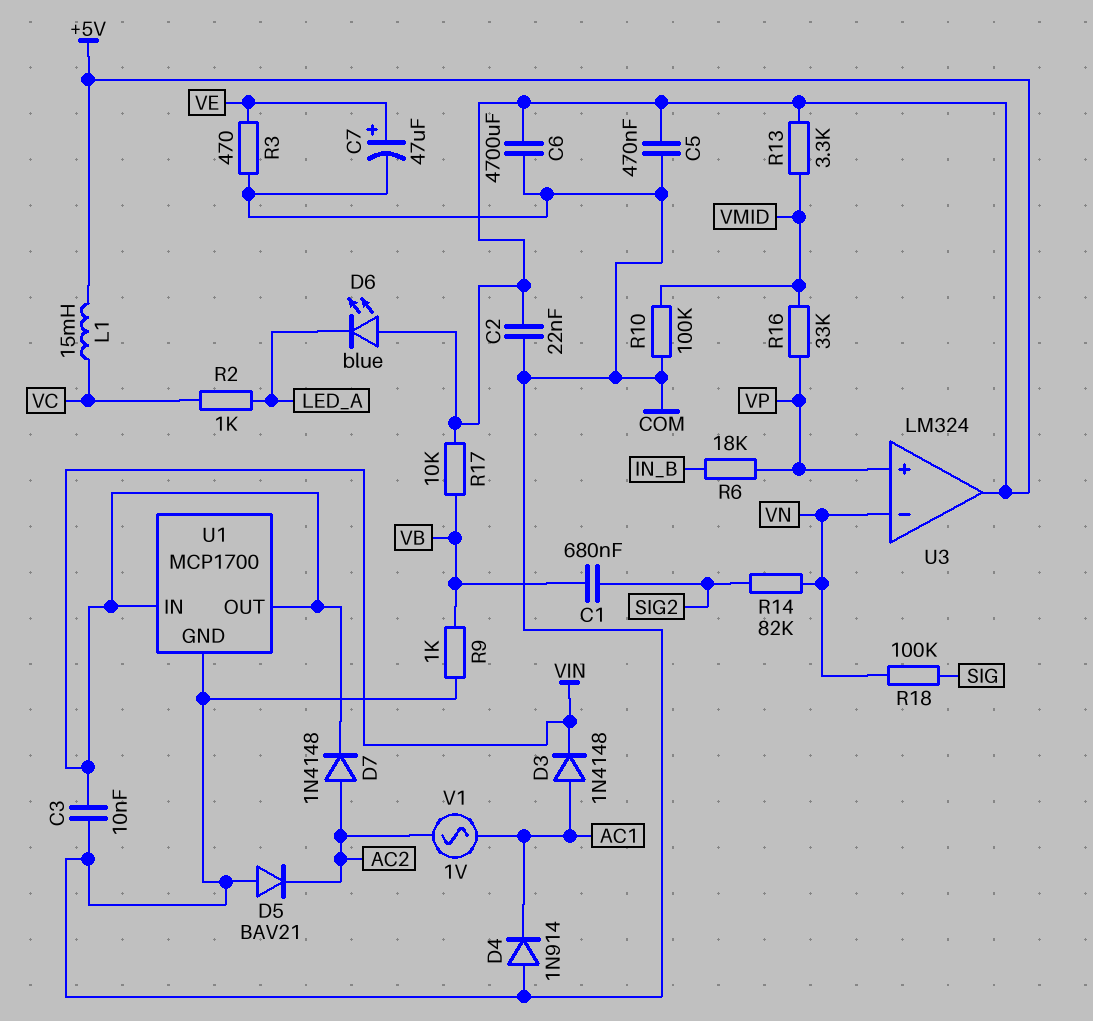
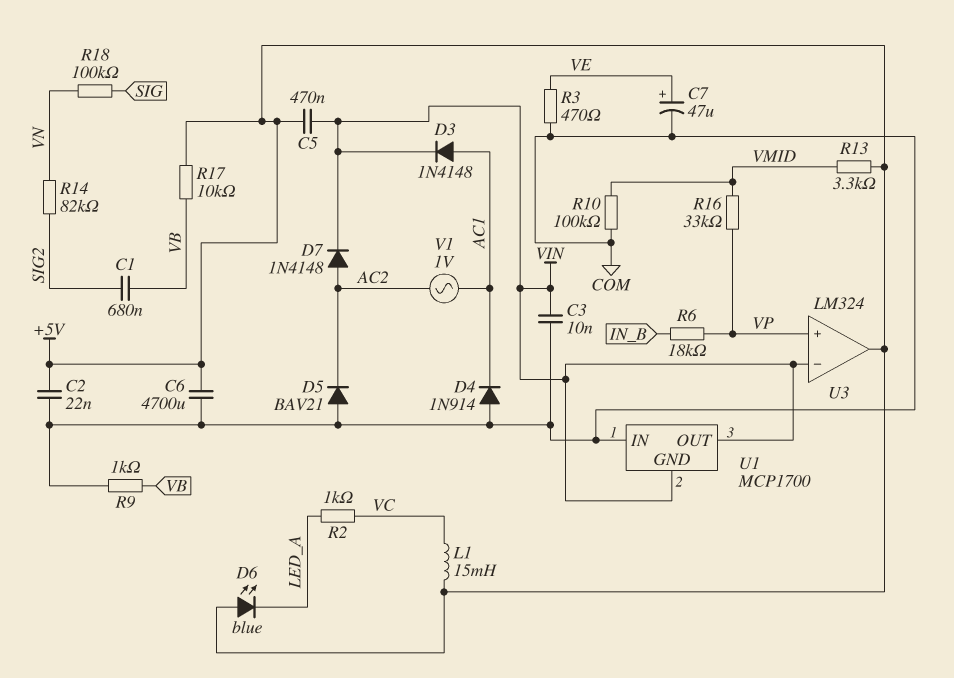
C5: 470nF (+5V, COM) -> 470nF (+5V, VIN)
U1 pin GND: COM -> VIN
U1 pin IN: VIN -> COM
U3 pin in-: VN -> VIN

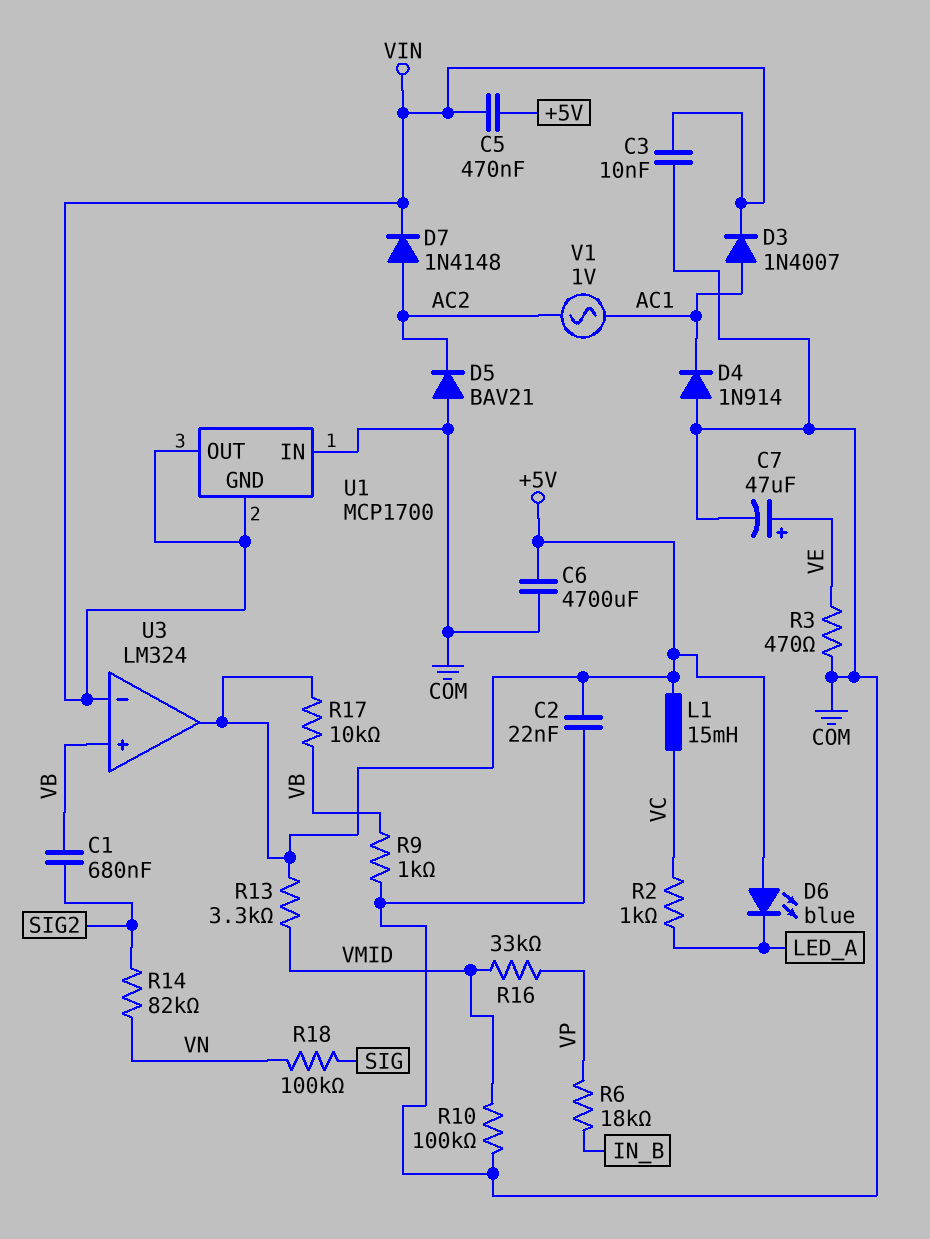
D3: diode 1N4148 (A AC1, K VIN) -> diode 1N4007 (A AC1, K VIN)
U3 pin in+: VP -> VB

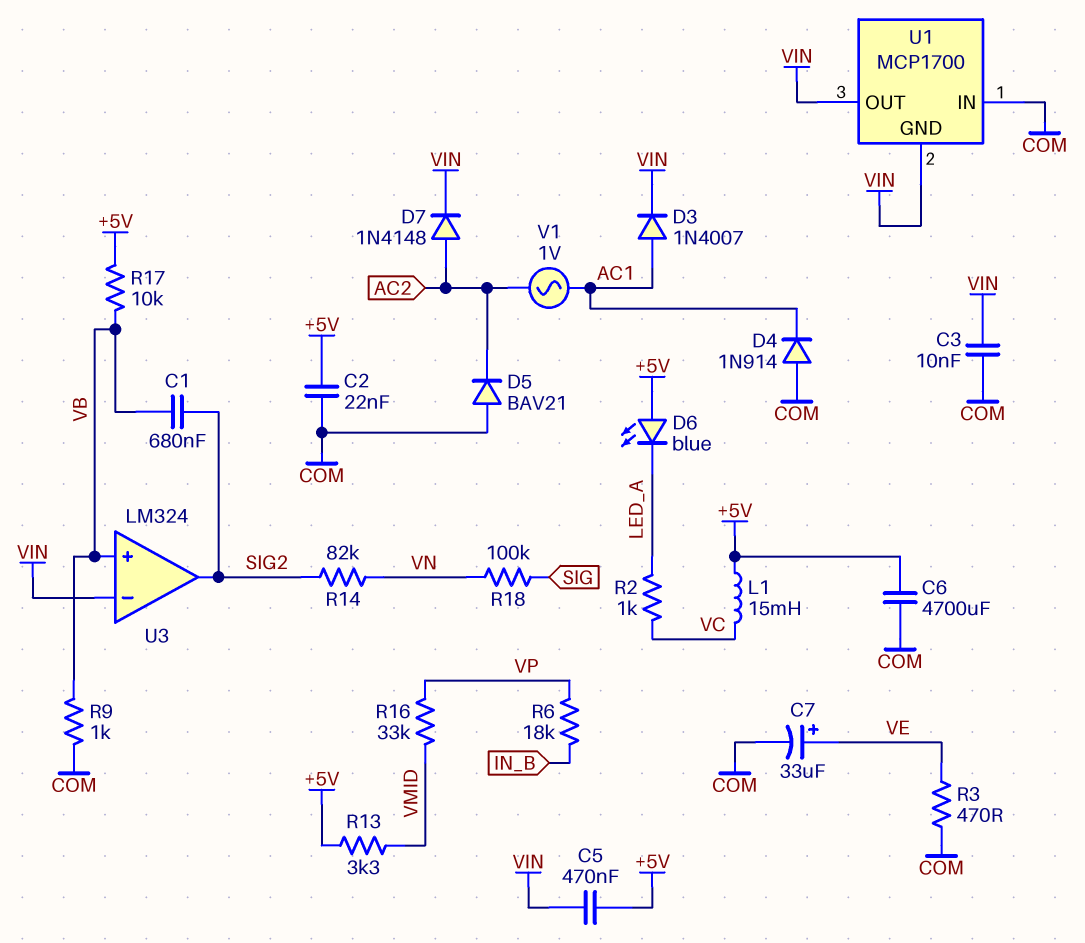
C7: 47uF (plus VE, minus COM) -> 33uF (plus VE, minus COM)
R10: 100k (COM, VMID) -> none
U3 pin out: +5V -> SIG2

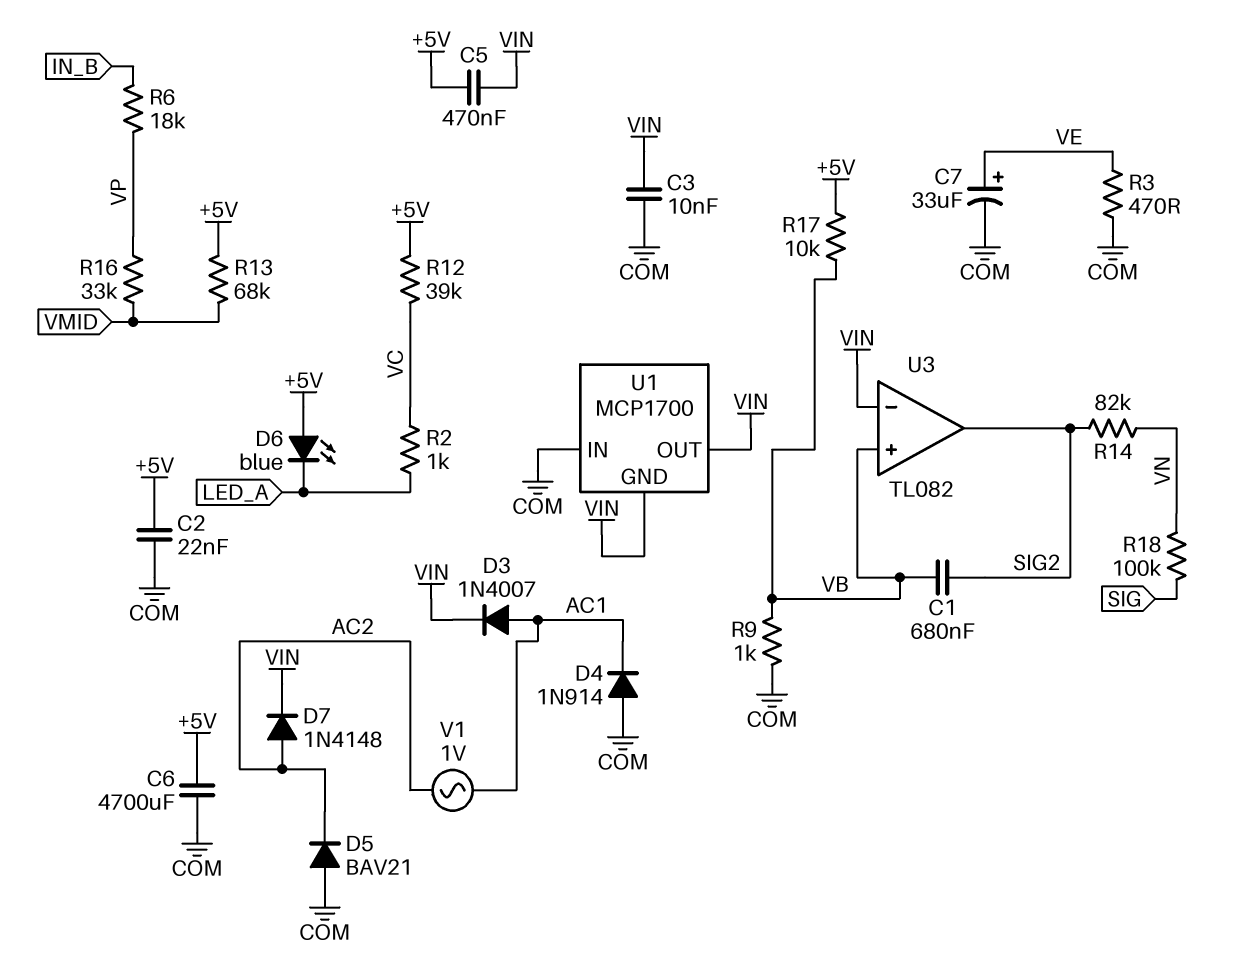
L1: 15mH (+5V, VC) -> none
R12: none -> 39k (+5V, VC)
R13: 3.3k (+5V, VMID) -> 68k (+5V, VMID)
U3: LM324 -> TL082

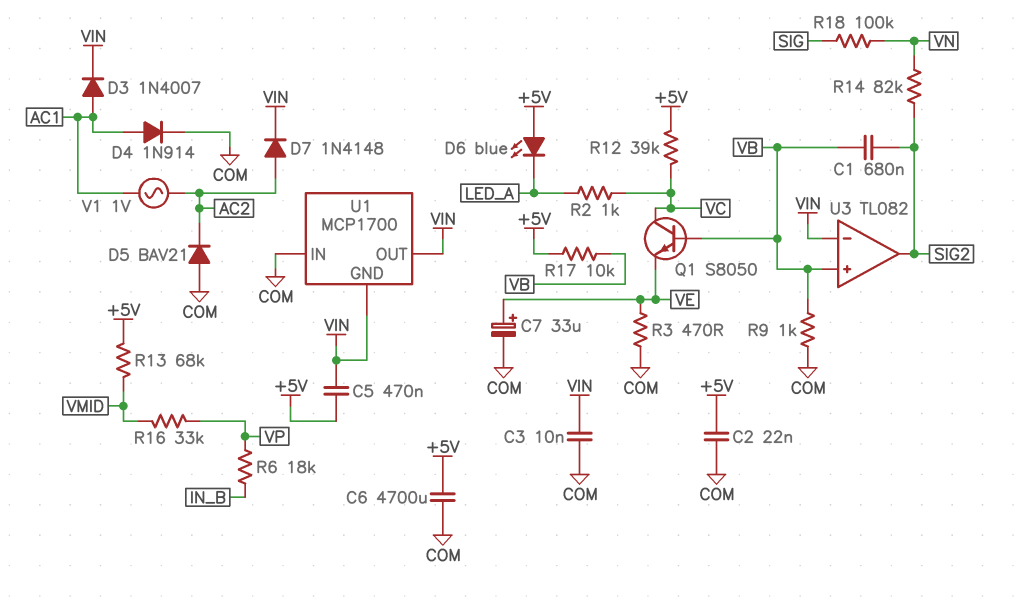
D4: diode 1N914 (A COM, K AC1) -> diode 1N914 (A AC1, K COM)
Q1: none -> NPN S8050 (B VB, C VC, E VE)

